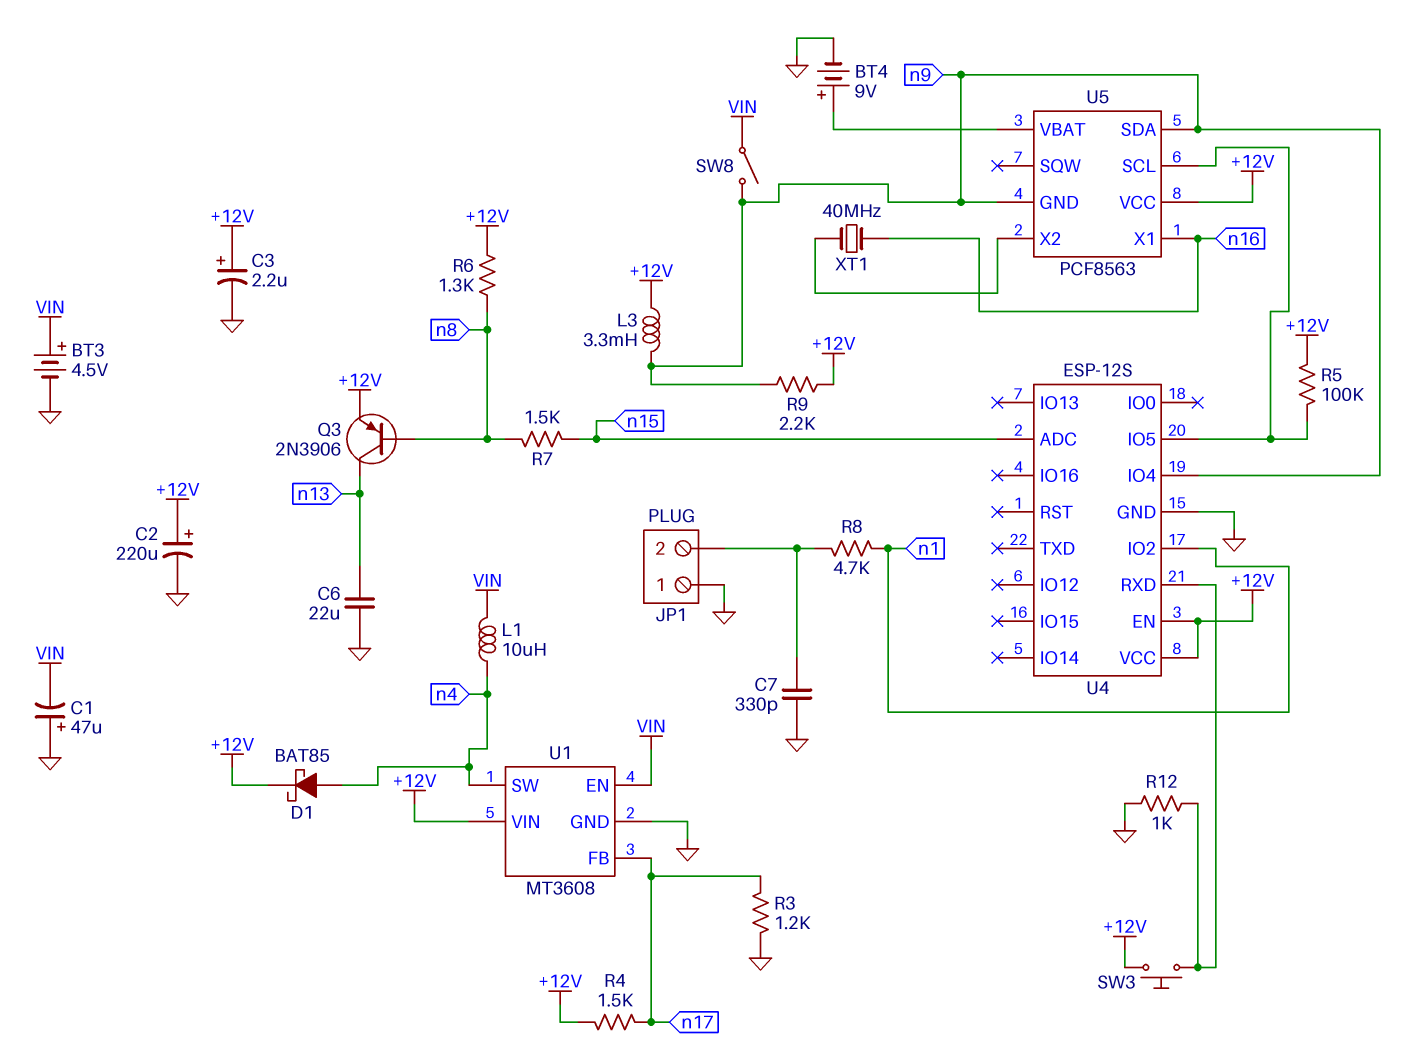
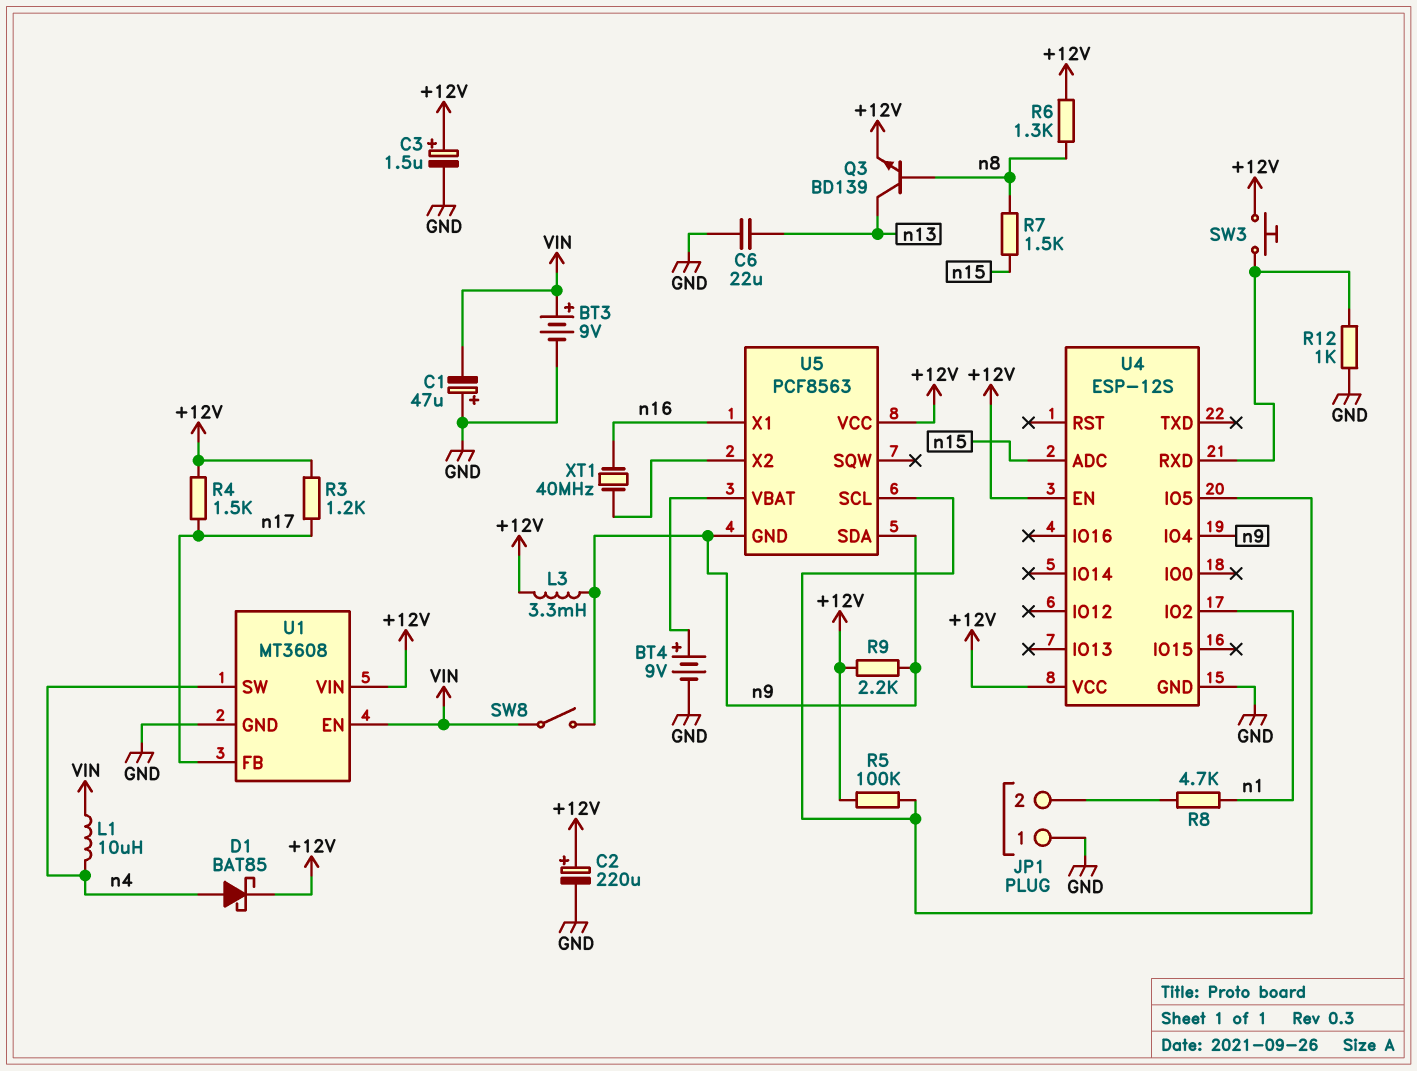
BT3: 4.5V (plus VIN, minus GND) -> 9V (plus VIN, minus GND)
C3: 2.2uF (plus +12V, minus GND) -> 1.5uF (plus +12V, minus GND)
C7: 330pF (GND, JP1/2) -> none
Q3: PNP 2N3906 (B n8, C n13, E +12V) -> NPN BD139 (B n8, C n13, E +12V)
R3: 1.2k (GND, n17) -> 1.2k (+12V, n17)

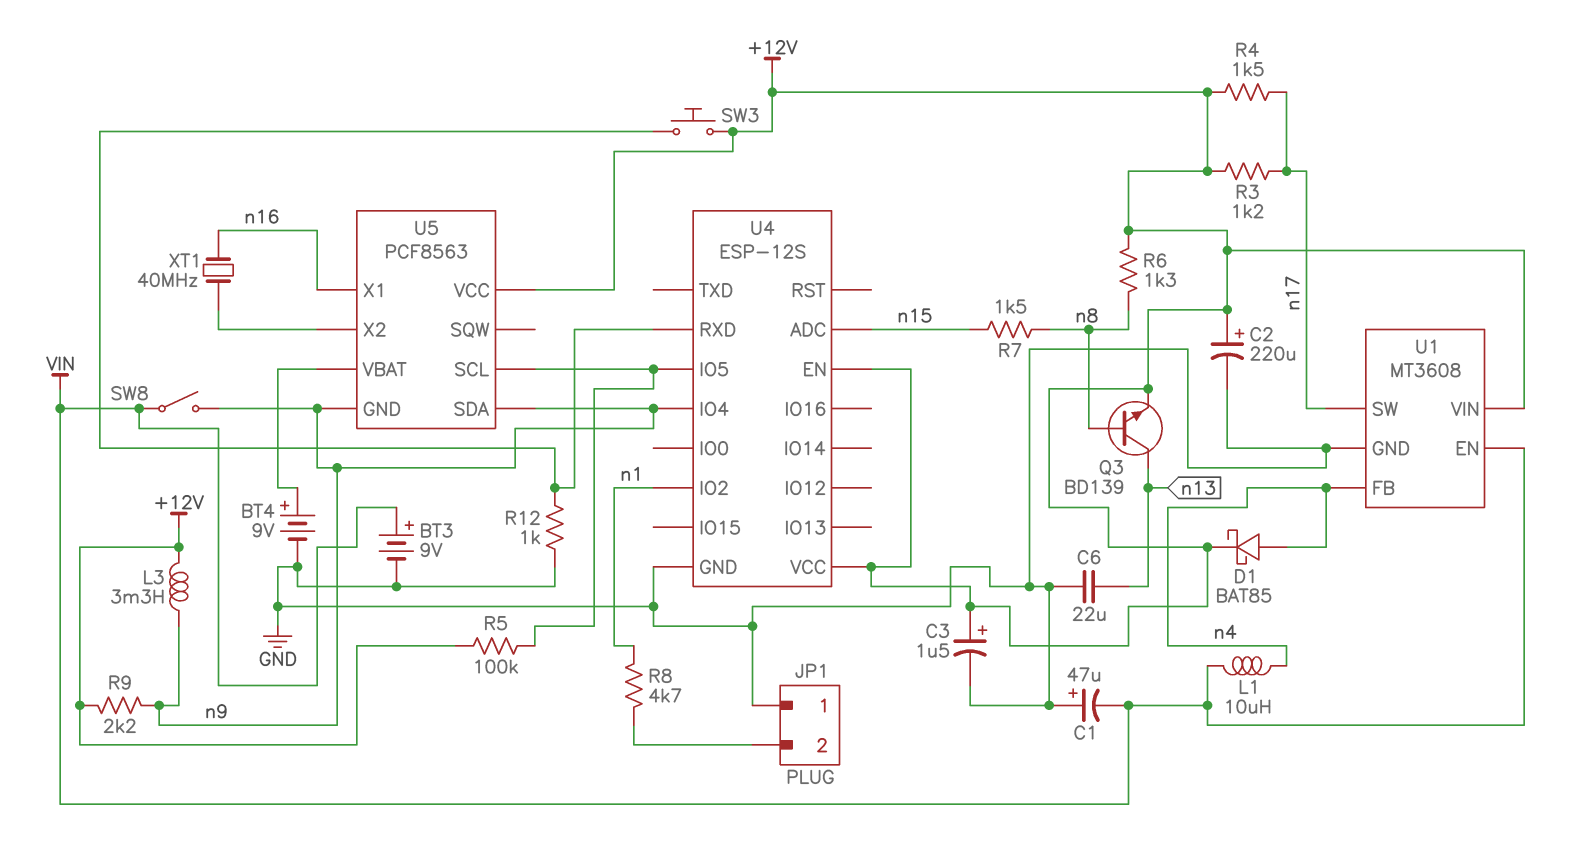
U1 pin FB: n17 -> n4
U1 pin SW: n4 -> n17

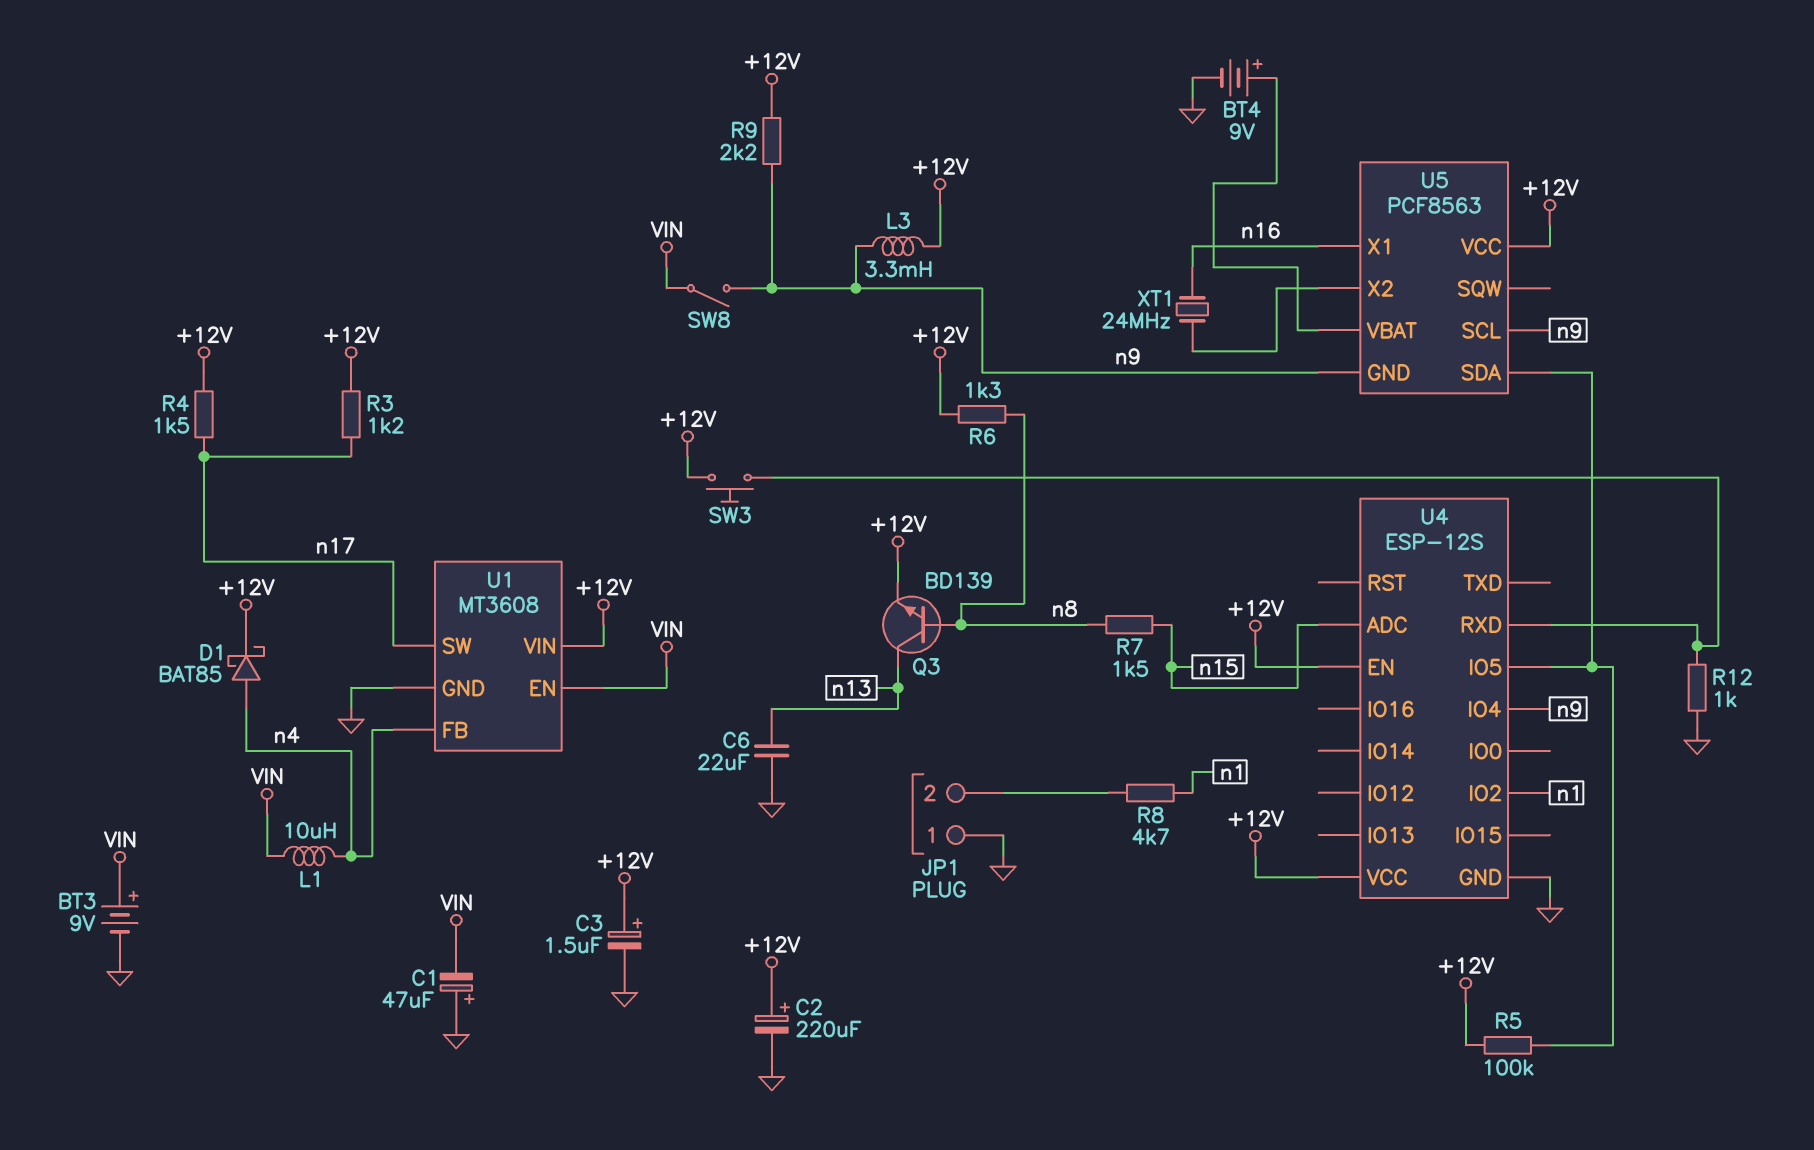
U5 pin SCL: U4/IO5 -> n9
U5 pin SDA: n9 -> U4/IO5
XT1: 40MHz (U5/X2, n16) -> 24MHz (U5/X2, n16)

